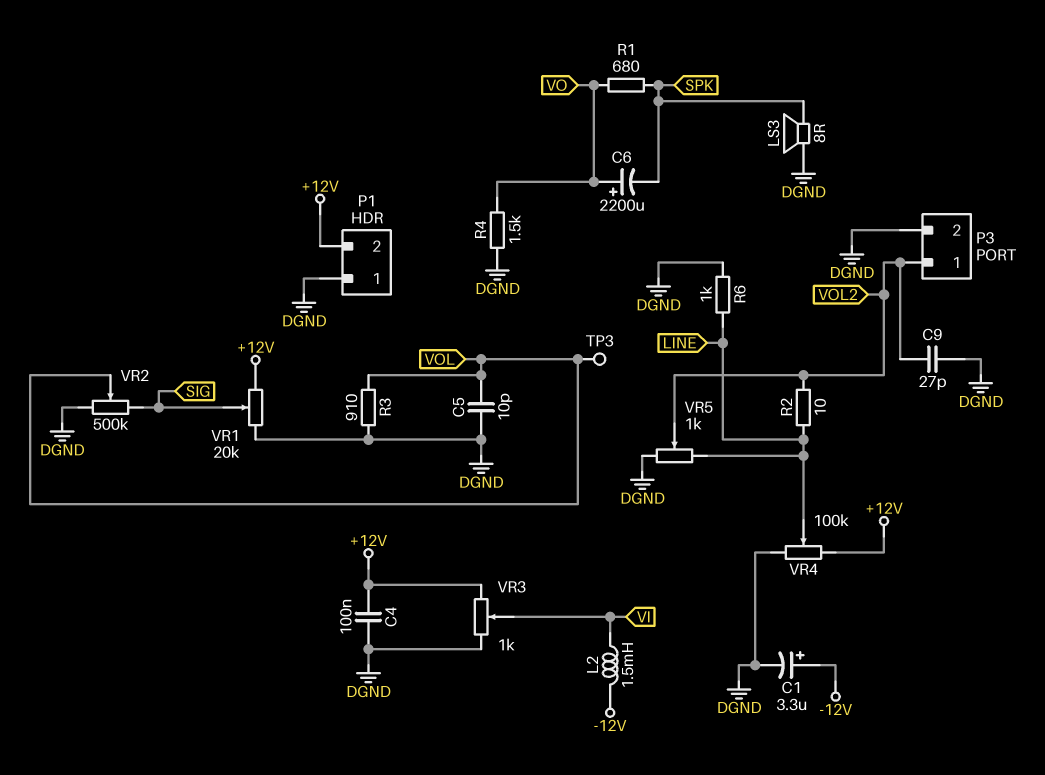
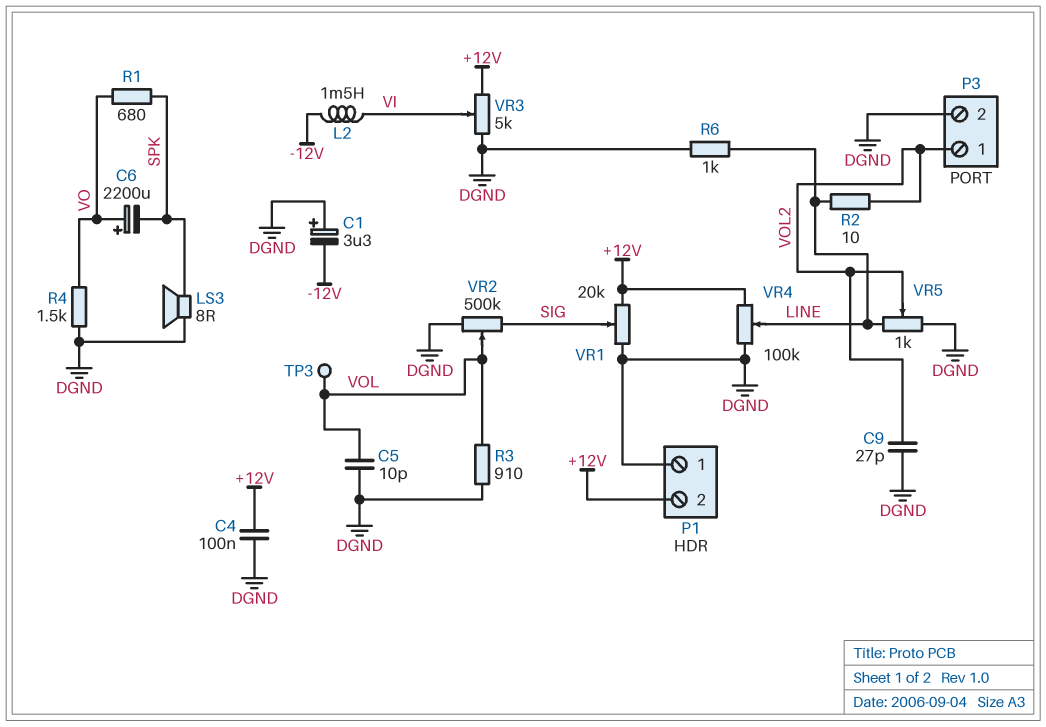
C1: 3.3uF (plus -12V, minus DGND) -> 3.3uF (plus DGND, minus -12V)
VR3: 1k (+12V, DGND, wiper VI) -> 5k (+12V, DGND, wiper VI)

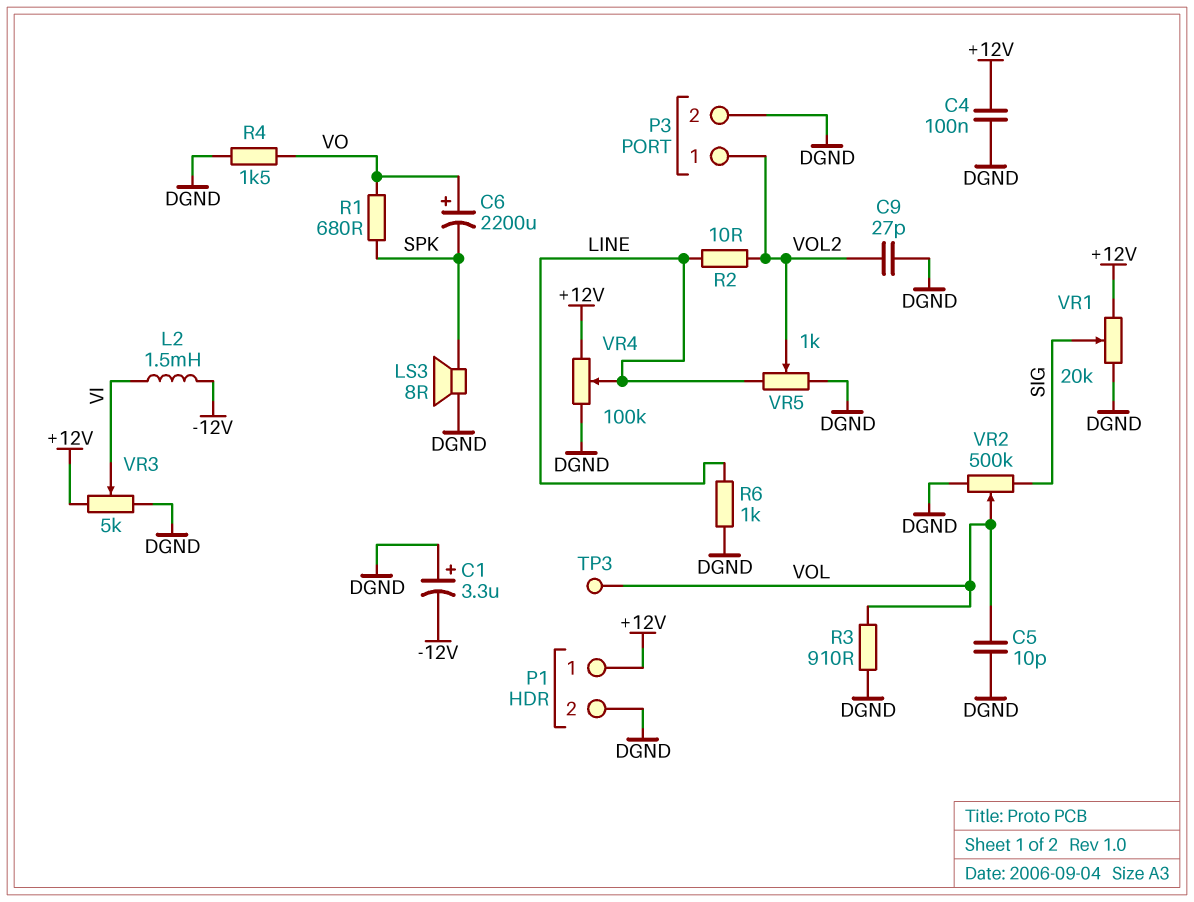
P1 pin 1: DGND -> +12V
P1 pin 2: +12V -> DGND

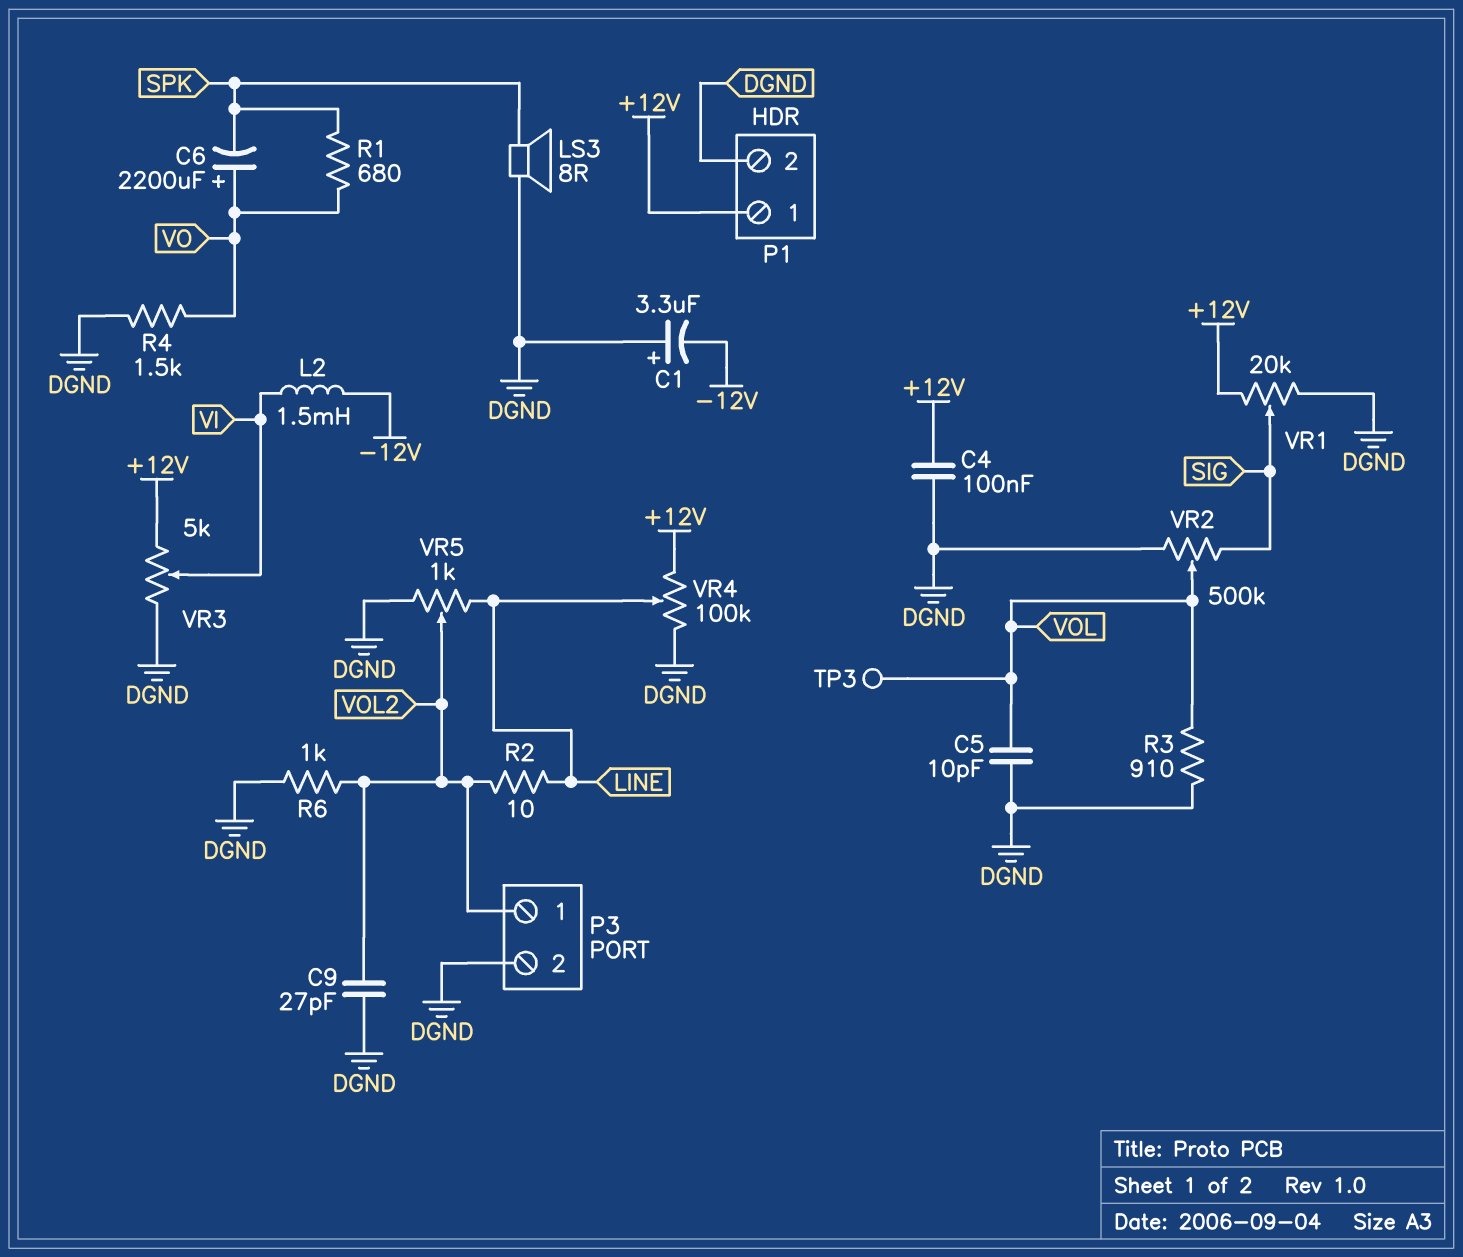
R6: 1k (DGND, LINE) -> 1k (DGND, VOL2)

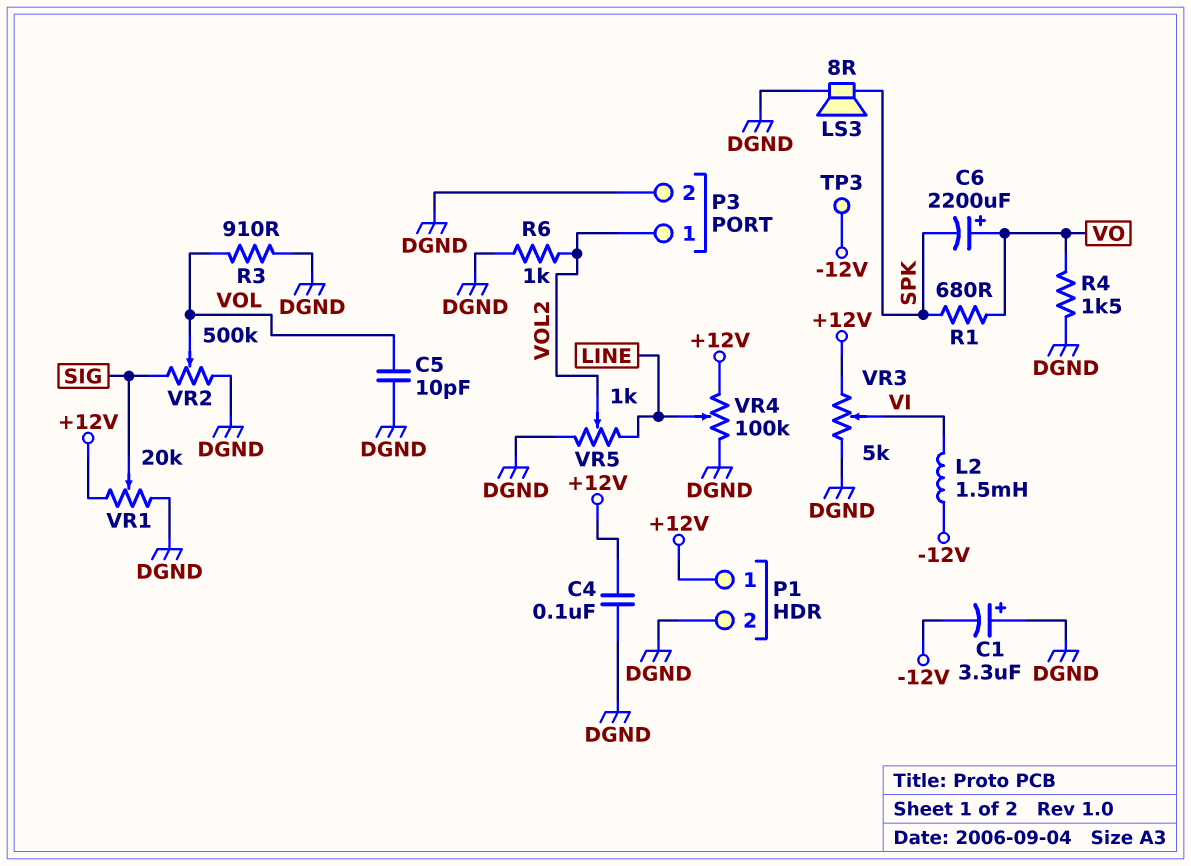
C9: 27pF (DGND, VOL2) -> none
R2: 10 (LINE, VOL2) -> none
TP3: test point (VOL) -> test point (-12V)

